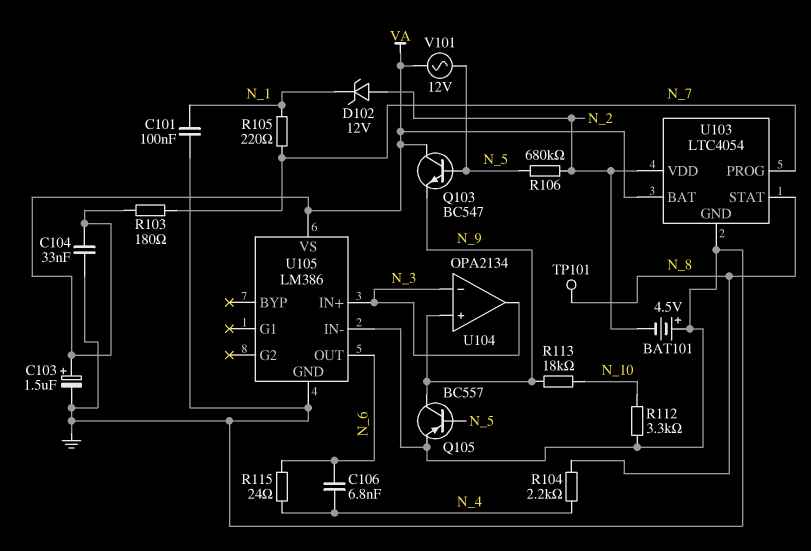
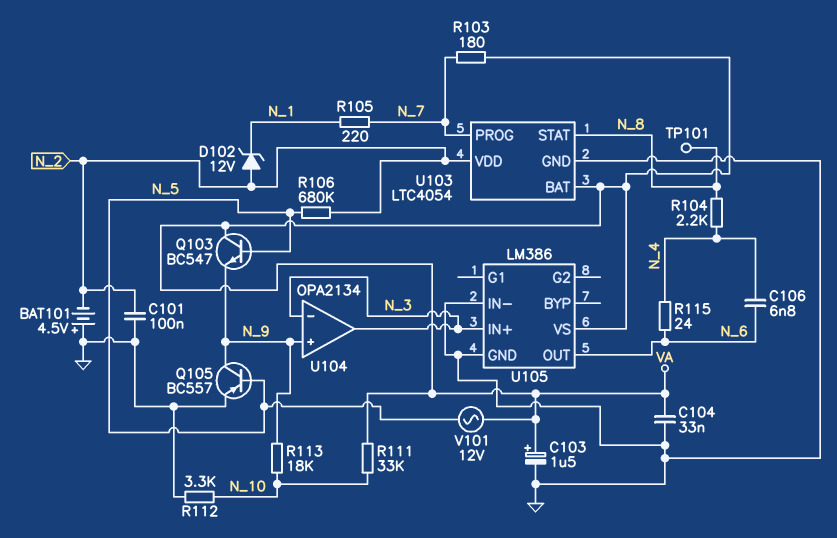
C101: 100nF (GND, N_1) -> 100nF (GND, N_2)
R111: none -> 33k (N_10, VA)

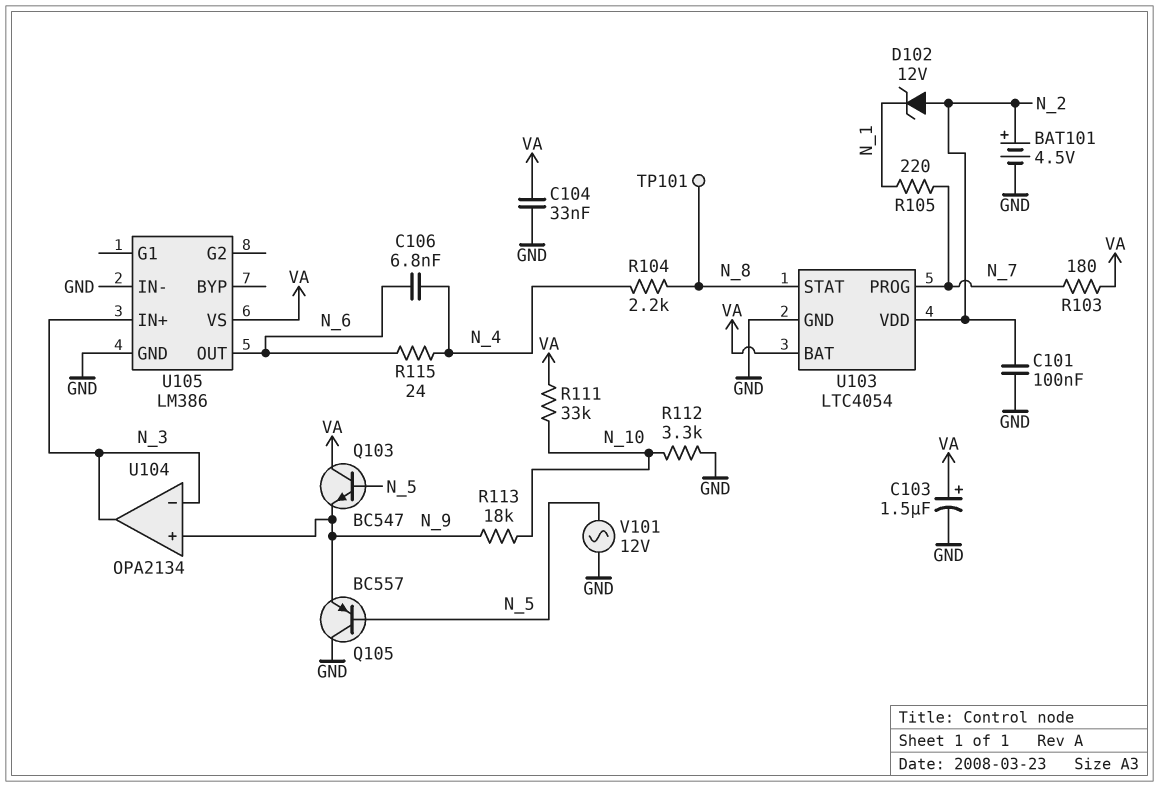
BAT101: 4.5V (plus GND, minus N_2) -> 4.5V (plus N_2, minus GND)
Q105: PNP BC557 (B N_5, C N_9, E GND) -> PNP BC557 (B N_5, C GND, E N_9)
R106: 680k (N_2, N_5) -> none
V101: AC 12V (N_5, VA) -> AC 12V (GND, N_5)

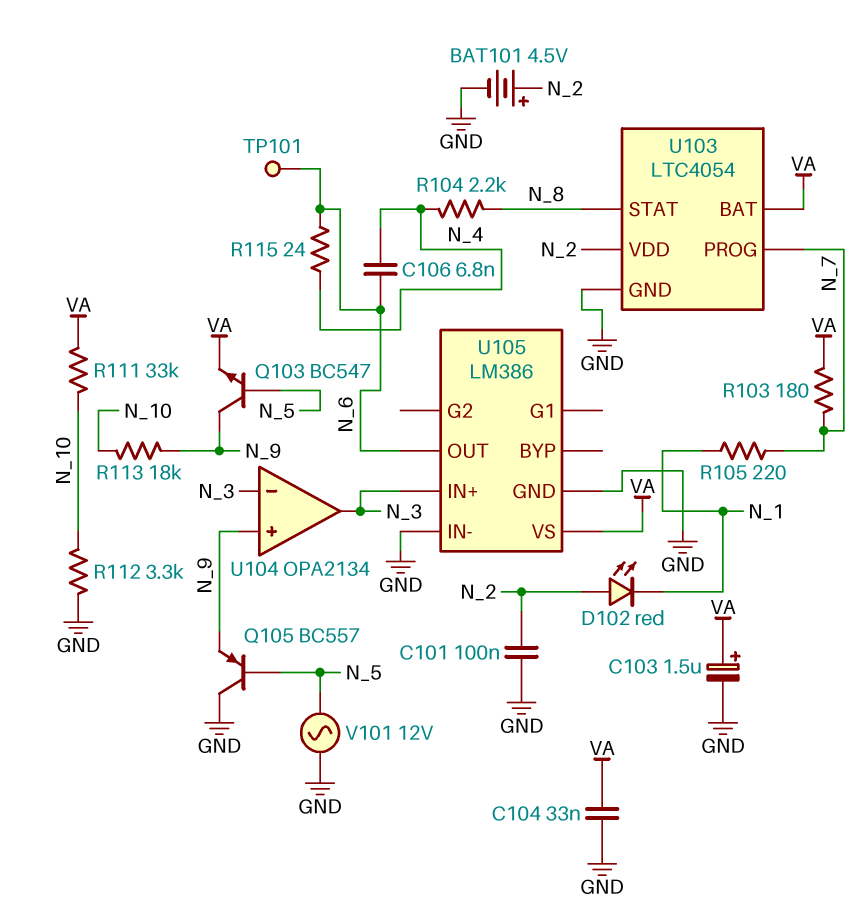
D102: zener 12V (A N_2, K N_1) -> LED red (A N_2, K N_1)
Q103: NPN BC547 (B N_5, C VA, E N_9) -> NPN BC547 (B N_5, C N_9, E VA)
TP101: test point (N_8) -> test point (N_6)

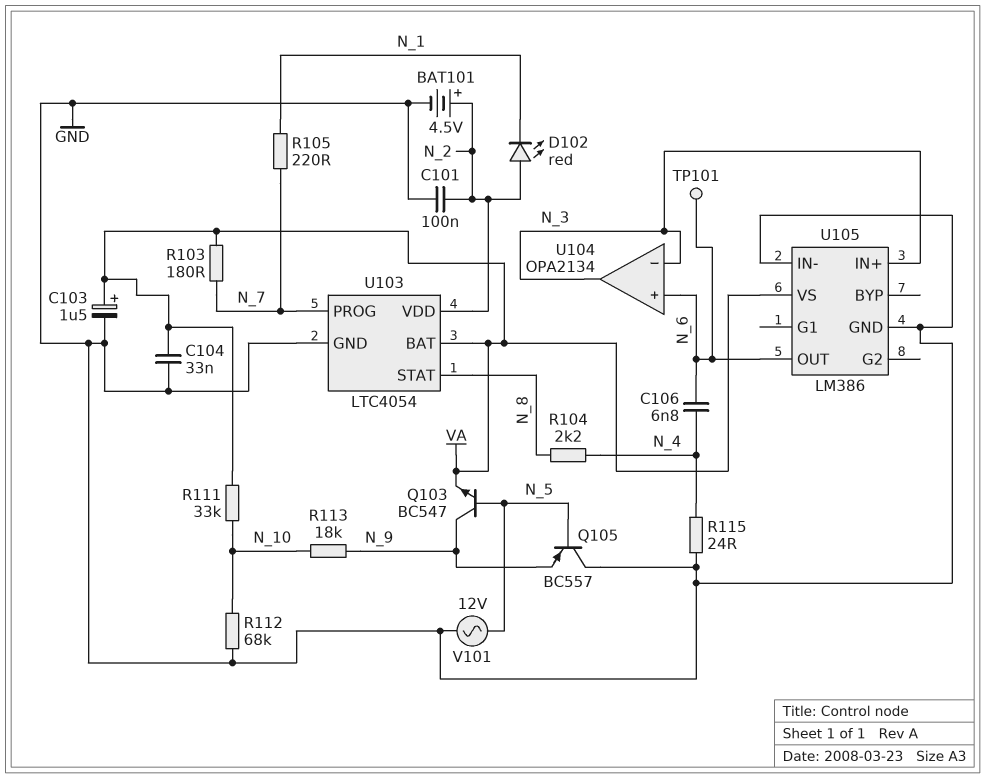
R112: 3.3k (GND, N_10) -> 68k (GND, N_10)
R115: 24 (N_4, N_6) -> 24 (GND, N_4)
U104 pin in+: N_9 -> N_6

